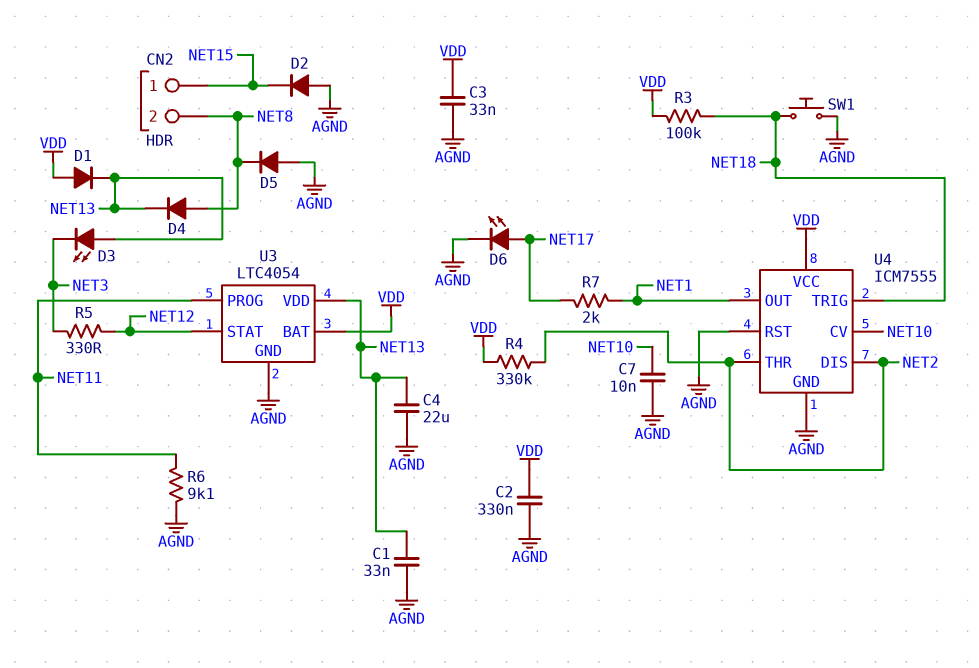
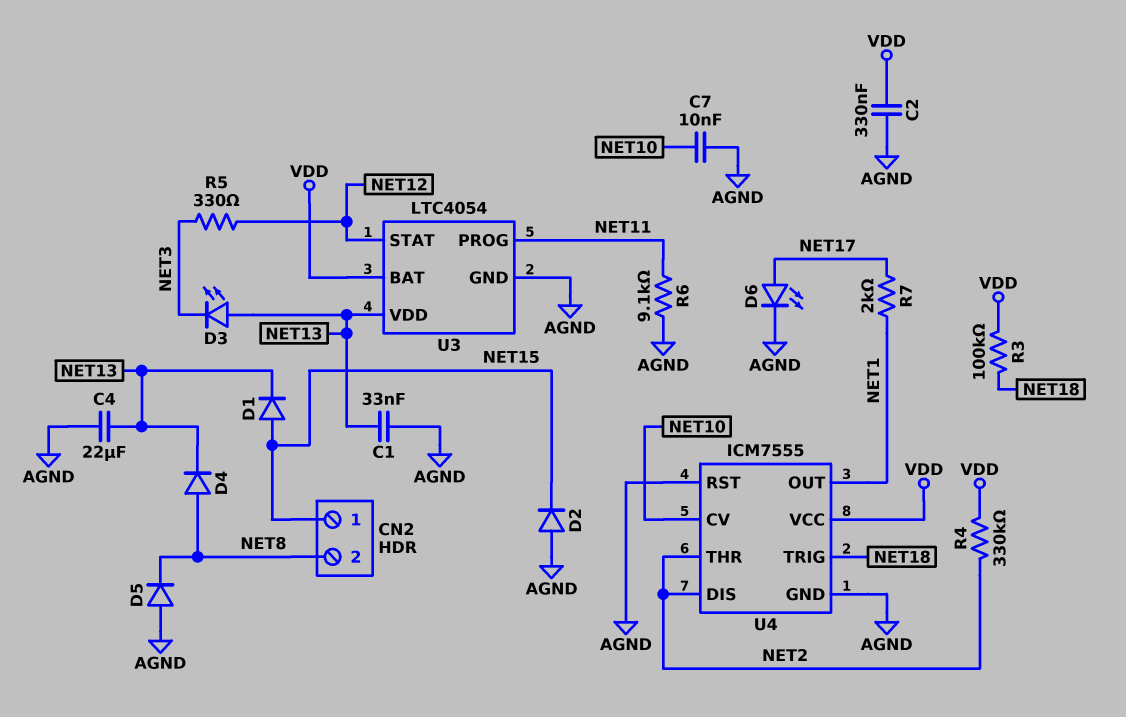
C3: 33nF (AGND, VDD) -> none
D1: diode (A VDD, K NET13) -> diode (A NET15, K NET13)
SW1: button (AGND, NET18) -> none

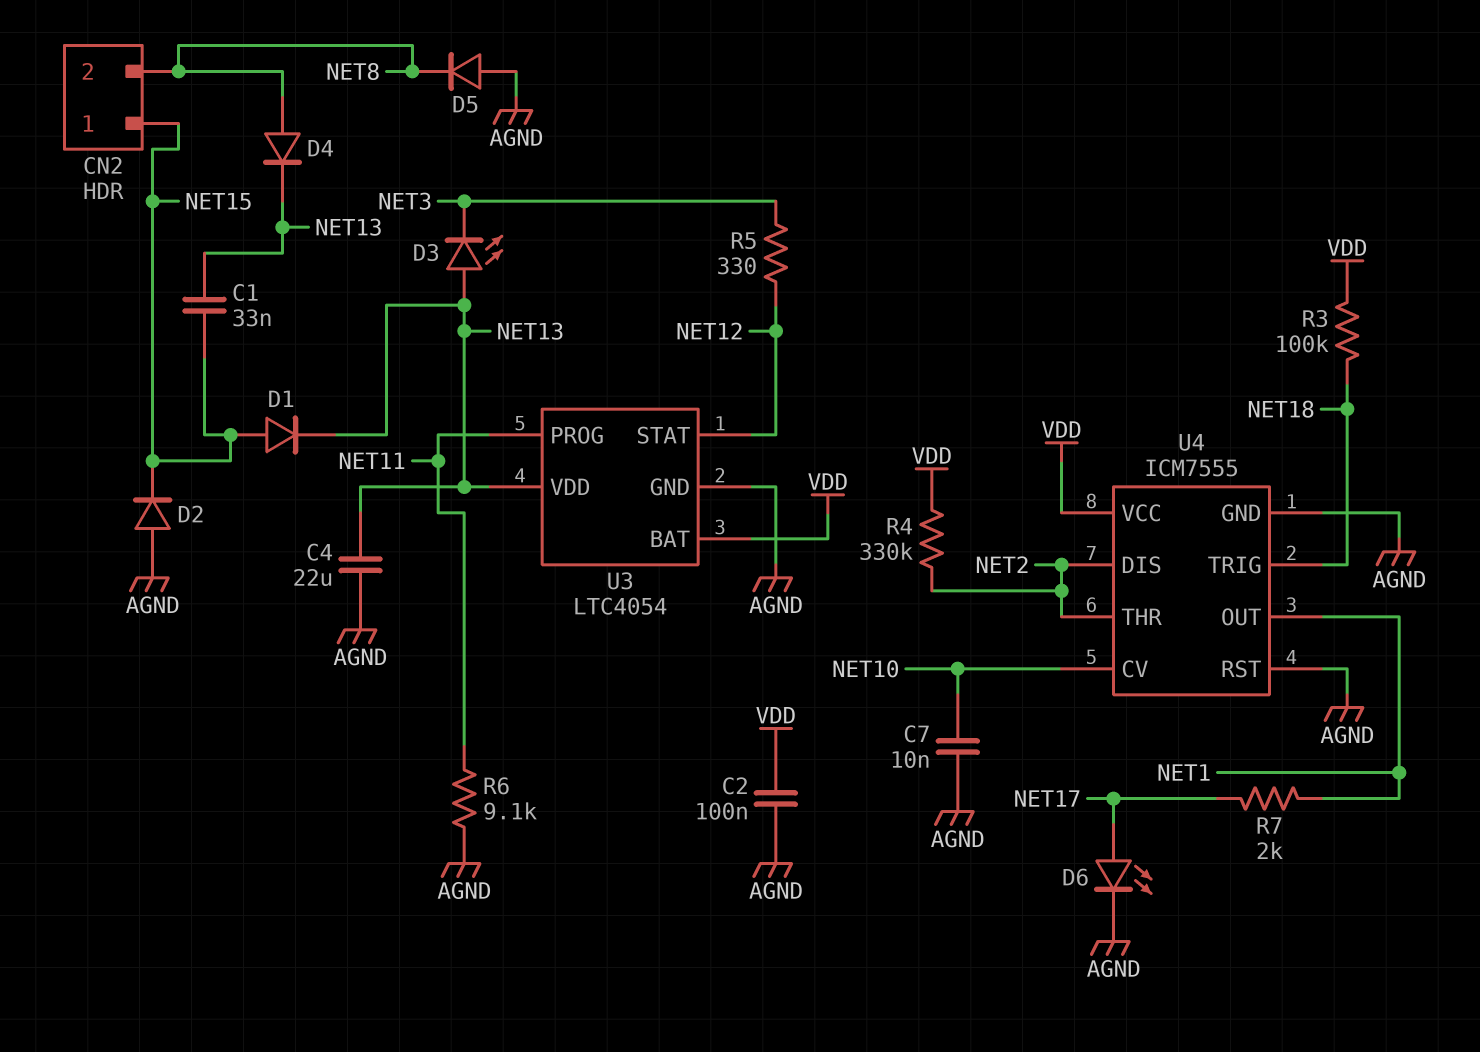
C1: 33nF (AGND, NET13) -> 33nF (NET13, NET15)
C2: 330nF (AGND, VDD) -> 100nF (AGND, VDD)

